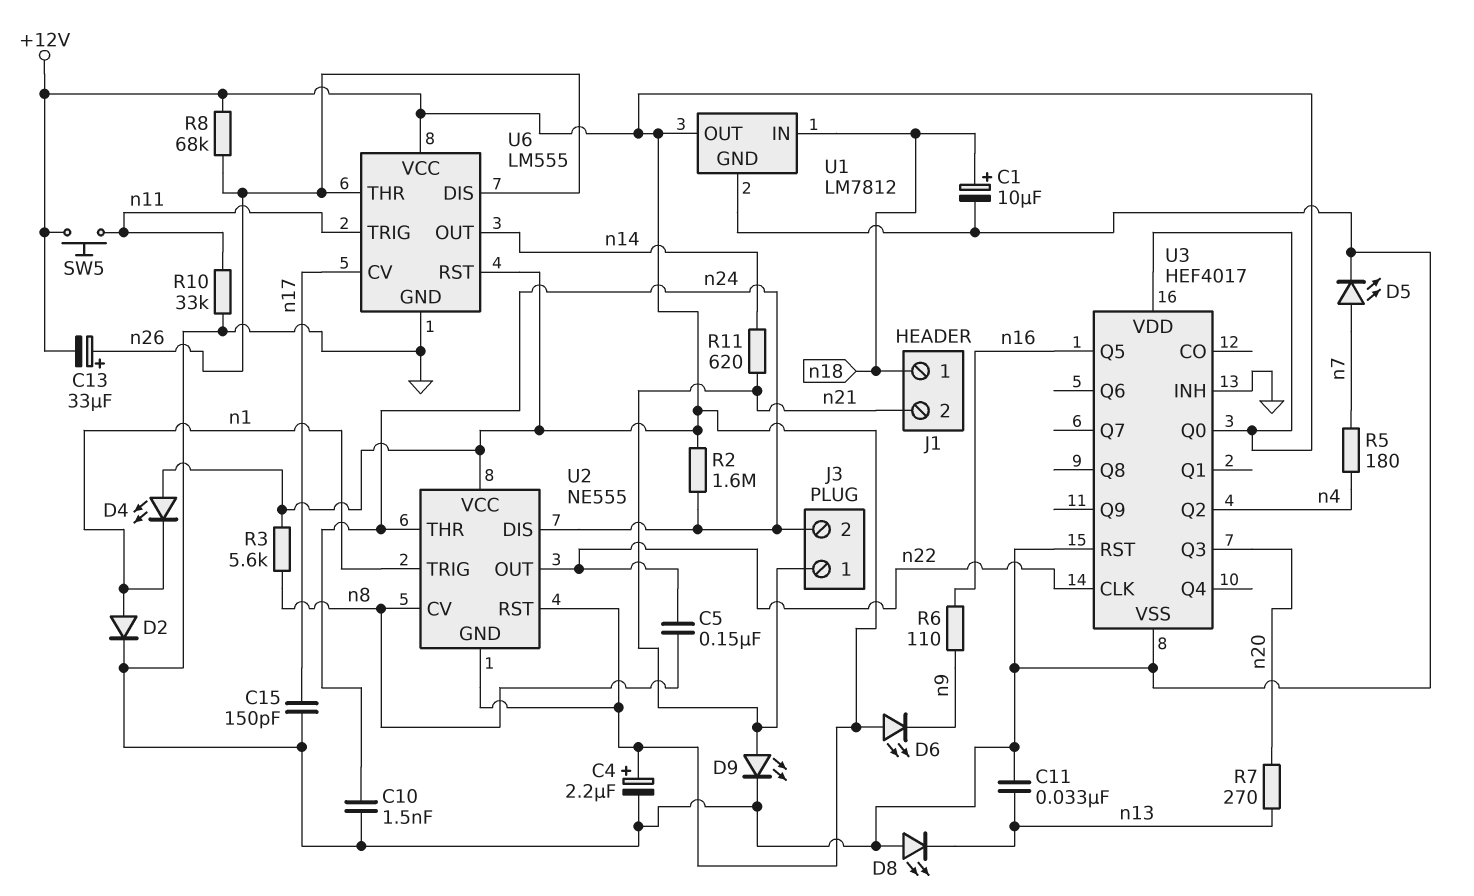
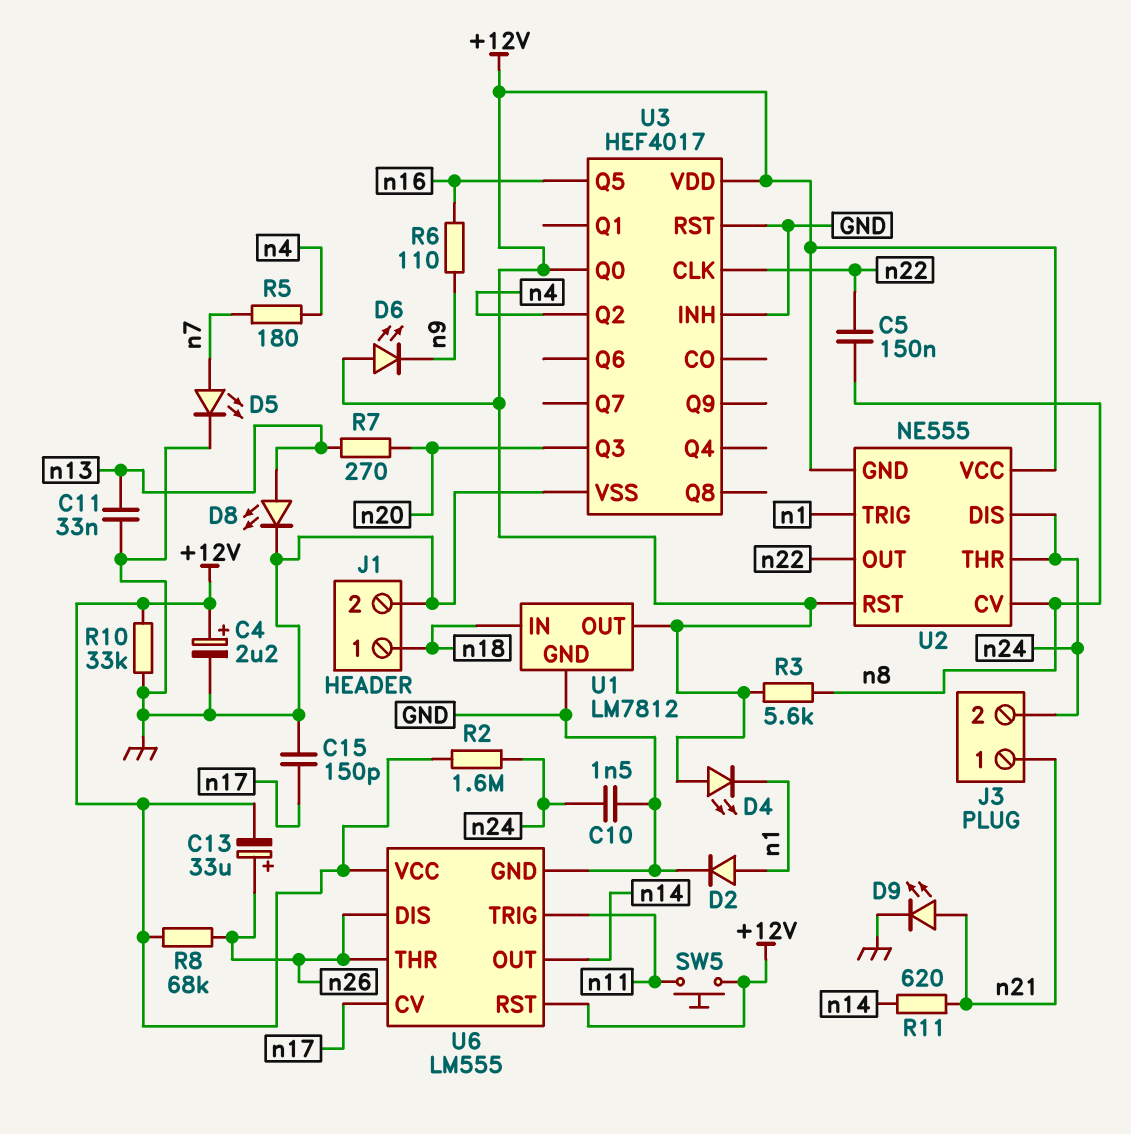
C1: 10uF (plus n18, minus GND) -> none
D8: LED (A GND, K n13) -> LED (A n13, K GND)
J1 pin 2: n21 -> GND
R10: 33k (GND, n11) -> 33k (+12V, GND)

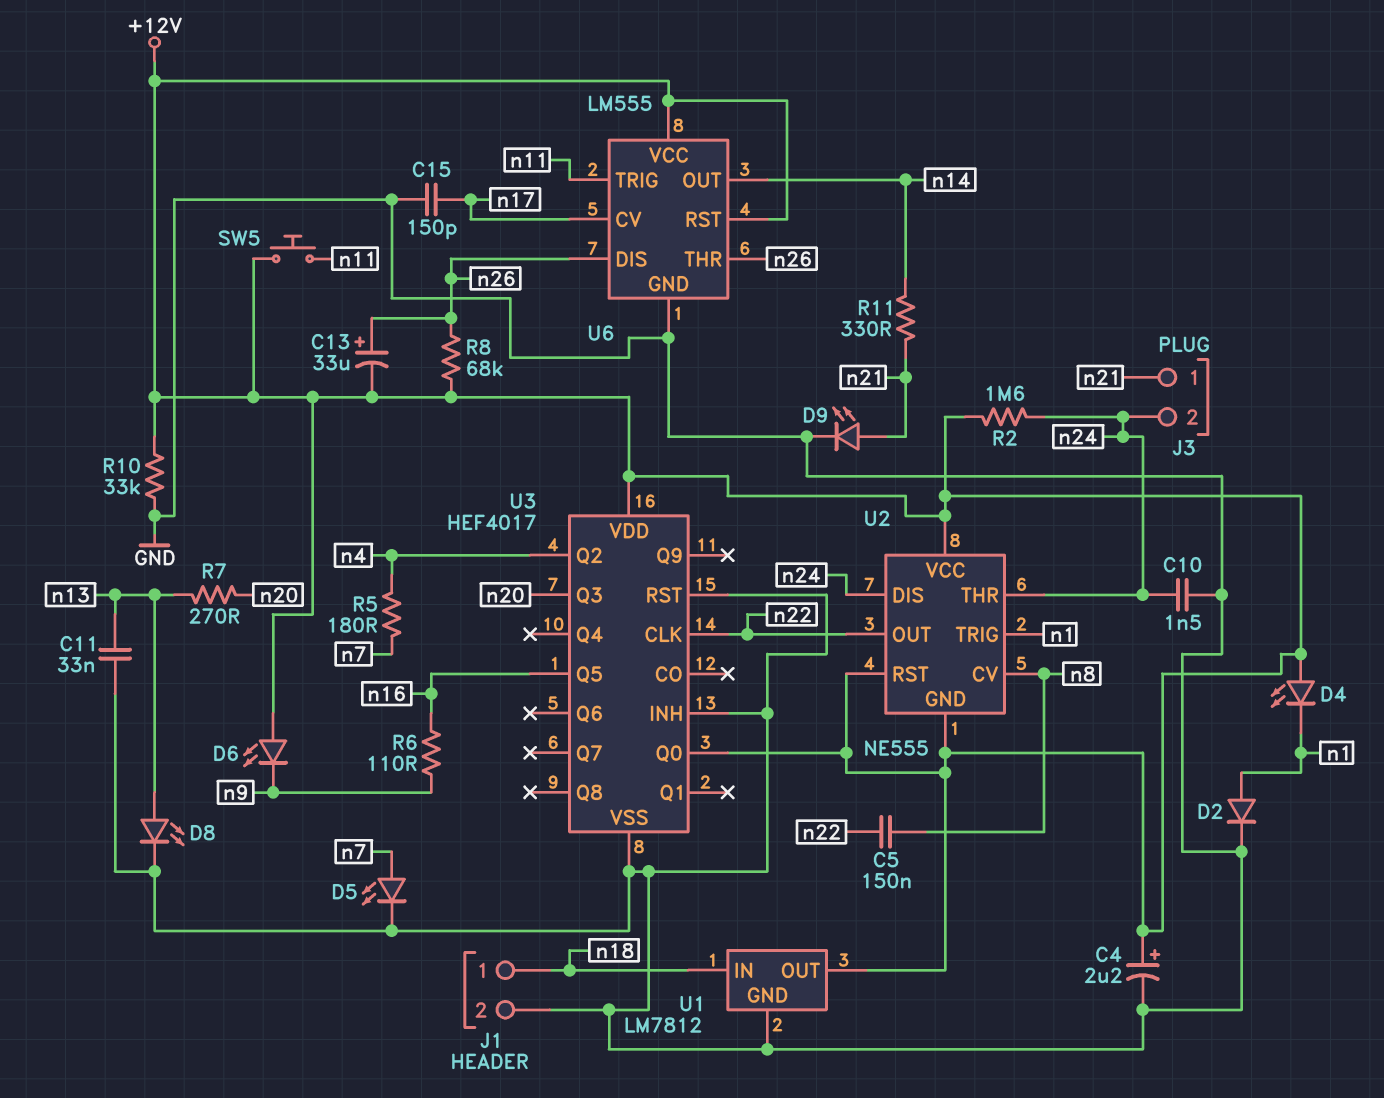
R3: 5.6k (+12V, n8) -> none
R11: 620 (n14, n21) -> 330 (n14, n21)

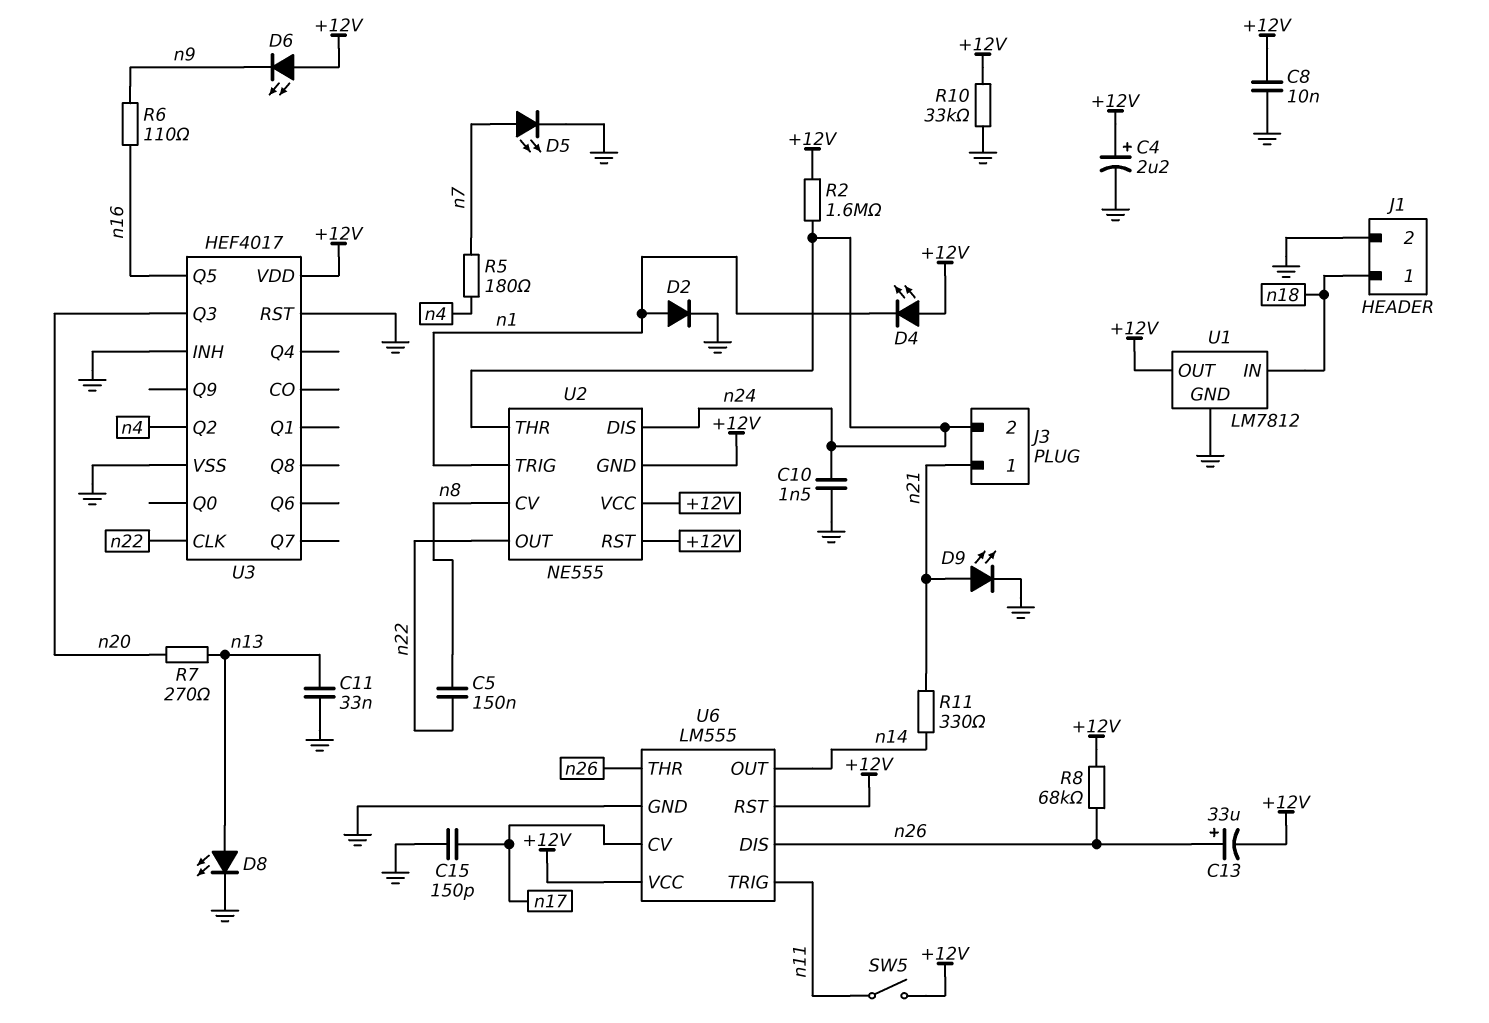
C8: none -> 10nF (+12V, GND)
SW5: button (+12V, n11) -> switch (+12V, n11)
U3 pin Q0: +12V -> none

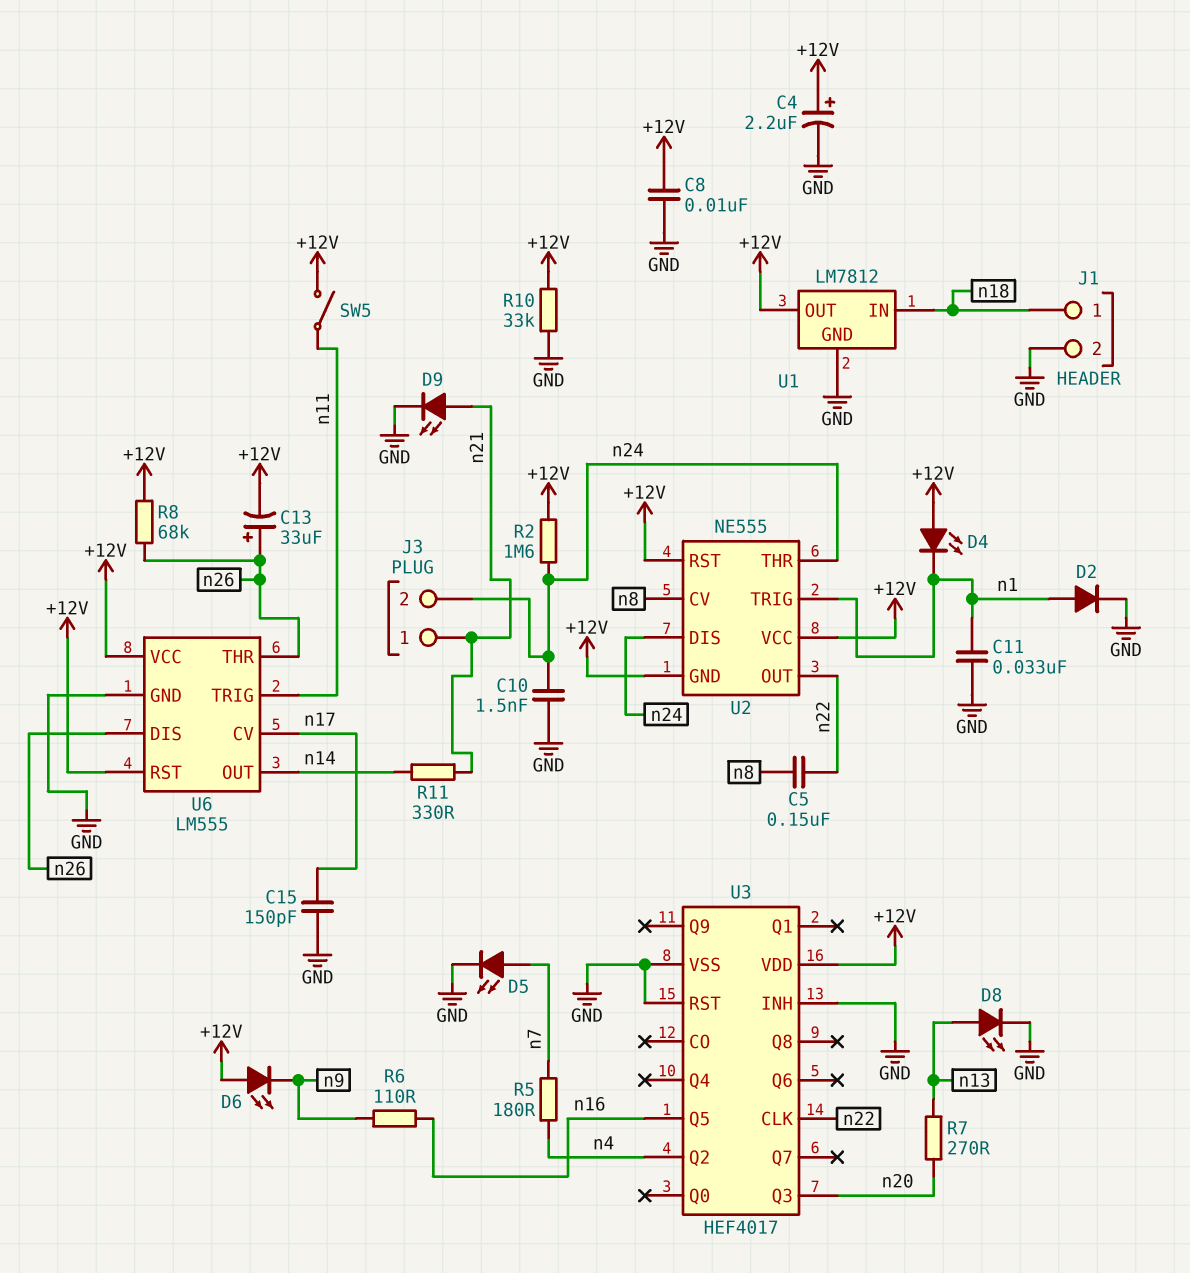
C11: 33nF (GND, n13) -> 33nF (GND, n1)

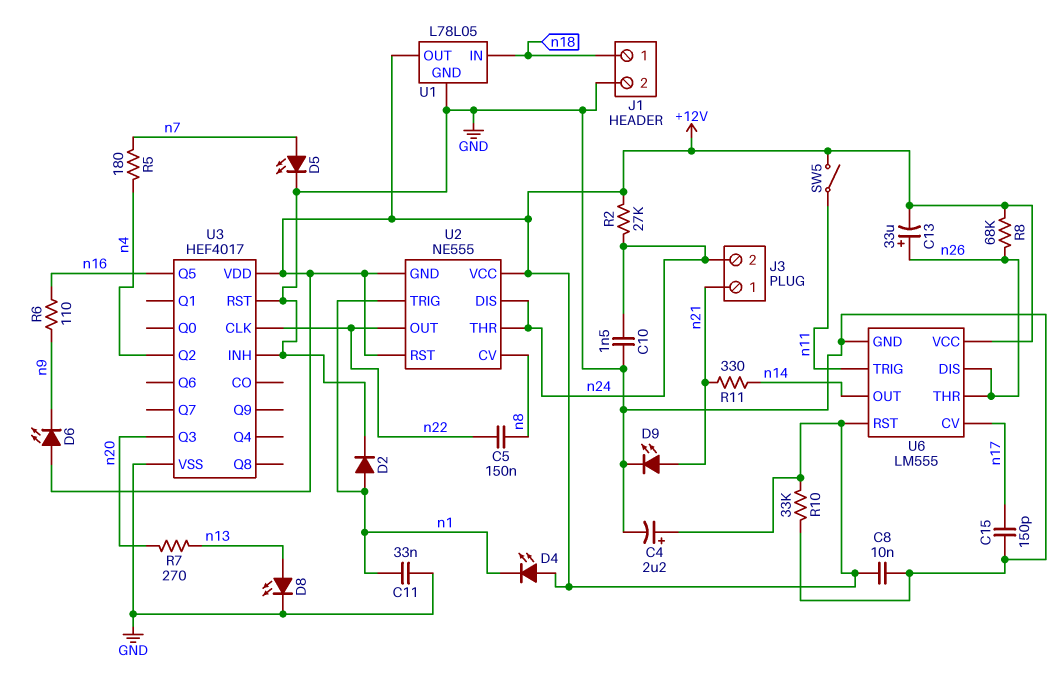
R2: 1.6M (+12V, n24) -> 27k (+12V, n24)
U1: LM7812 -> L78L05

